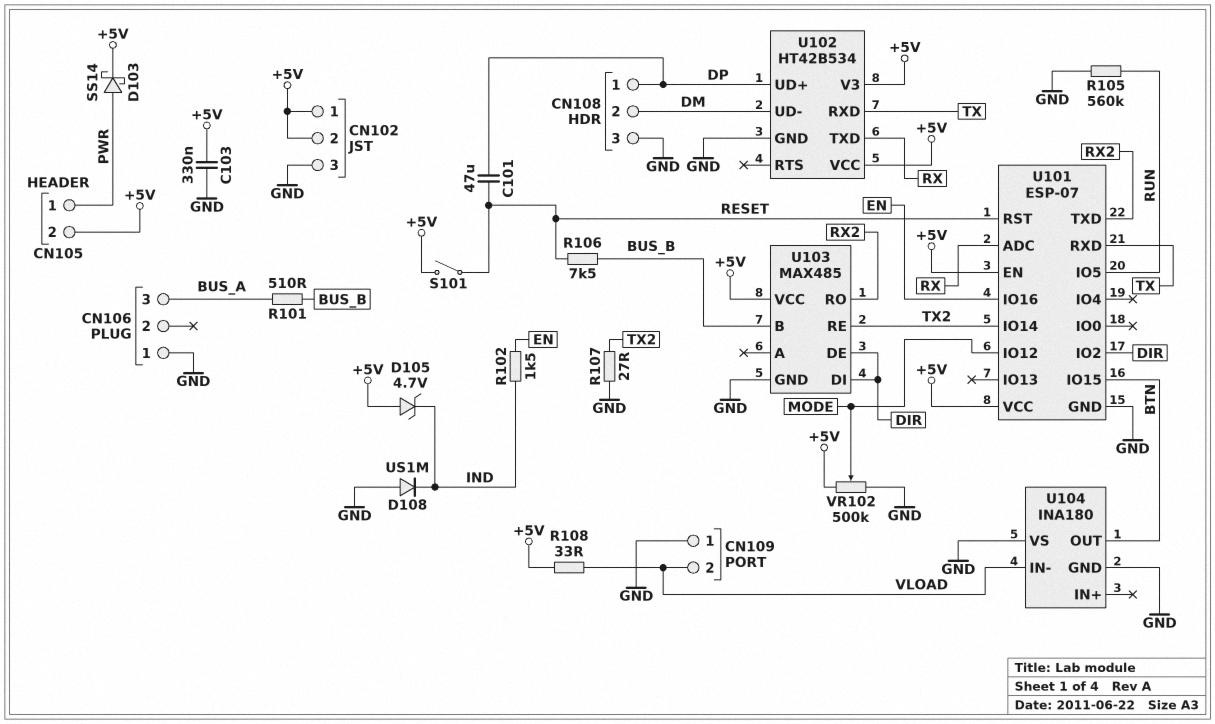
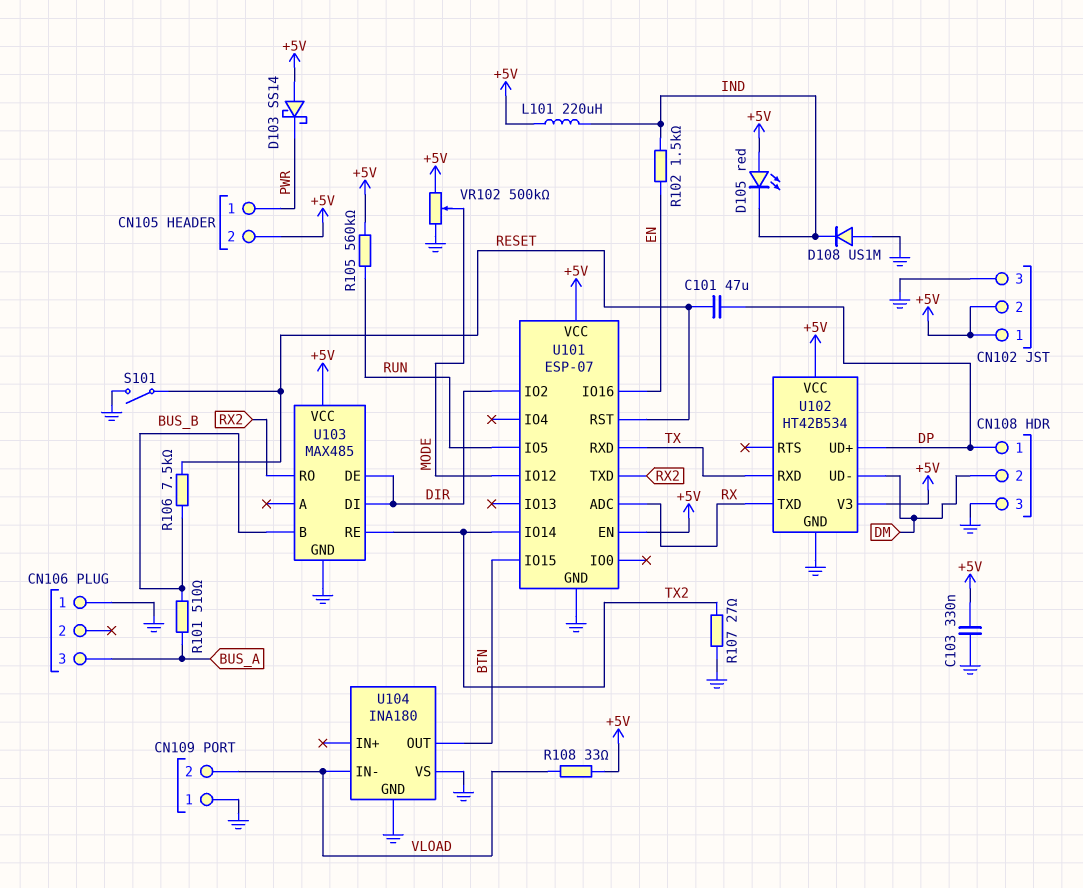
D103: schottky SS14 (A PWR, K +5V) -> schottky SS14 (A +5V, K PWR)
D105: zener 4.7V (A +5V, K IND) -> LED red (A +5V, K IND)
L101: none -> 220uH (+5V, IND)
R105: 560k (GND, RUN) -> 560k (+5V, RUN)
S101: switch (+5V, RESET) -> switch (GND, RESET)

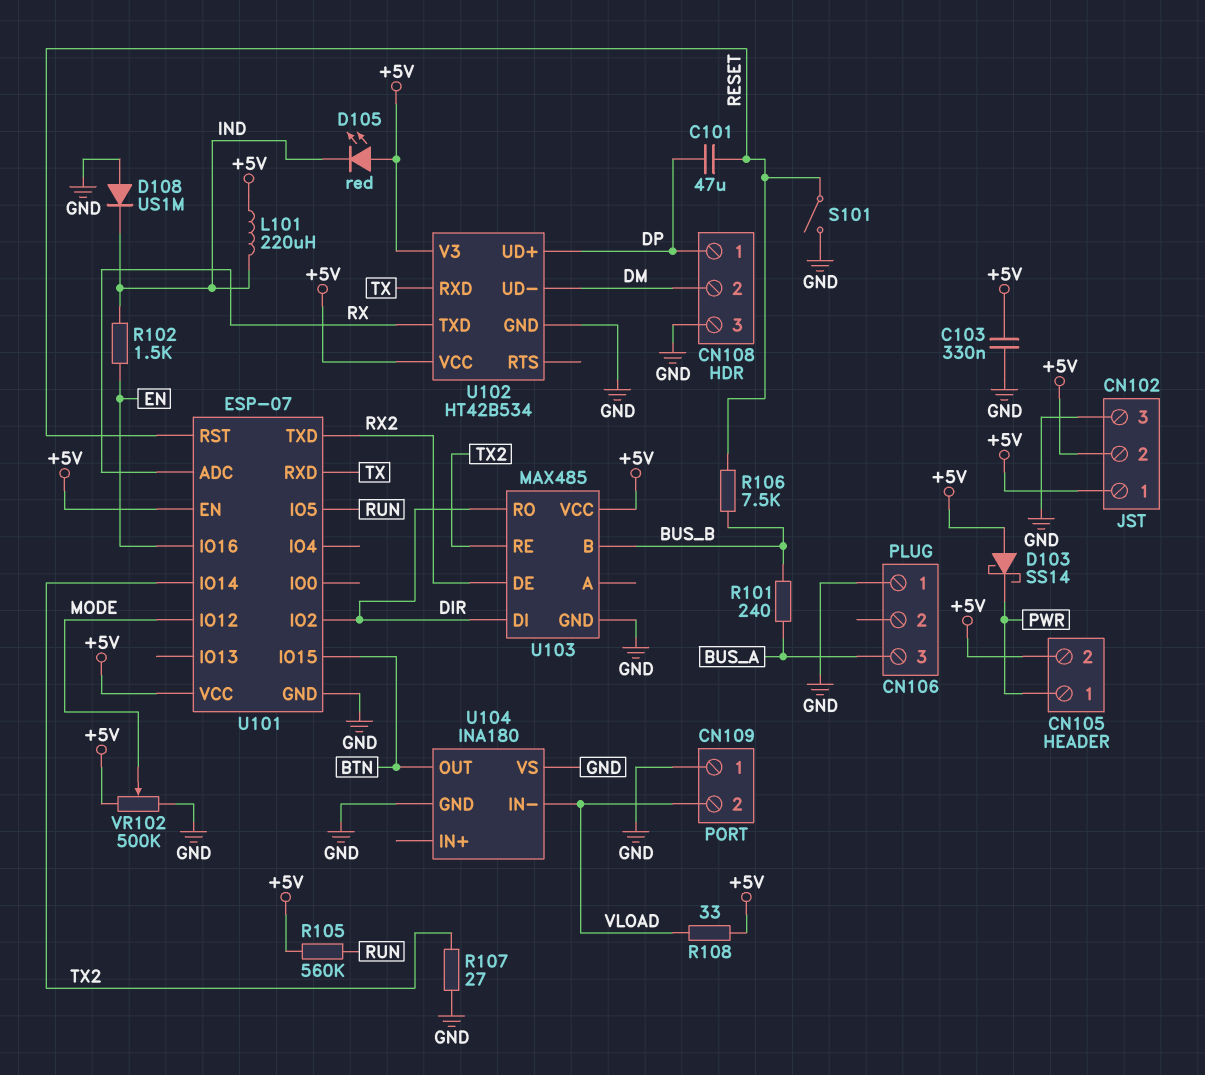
R101: 510 (BUS_A, BUS_B) -> 240 (BUS_A, BUS_B)
U103 pin DE: DIR -> RX2
U103 pin RO: RX2 -> DIR

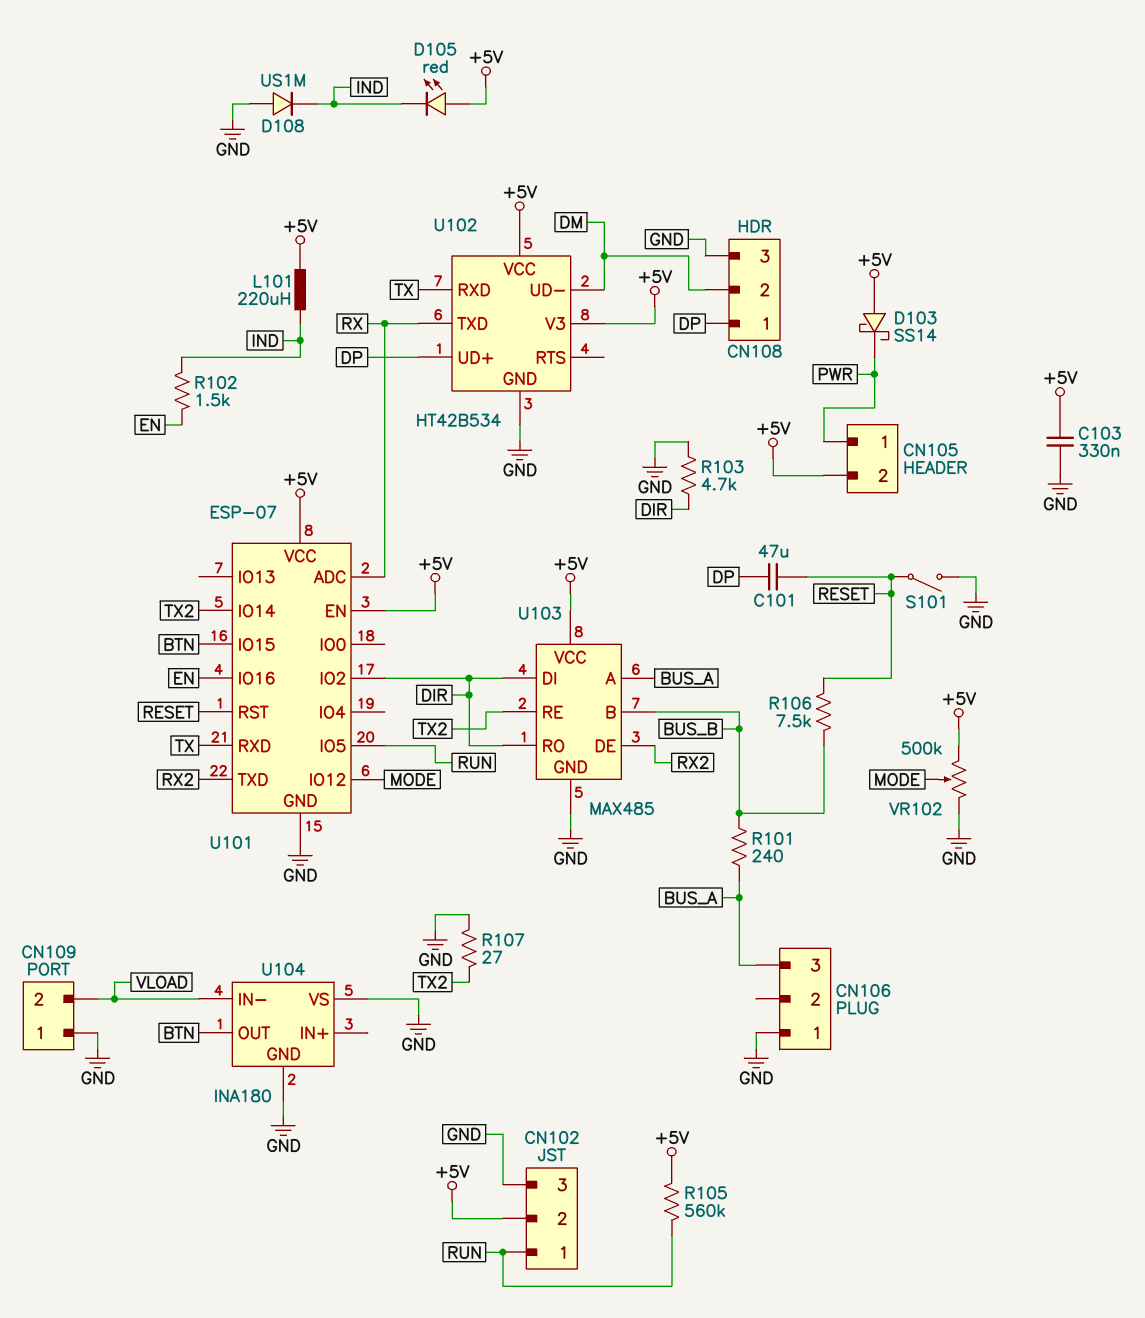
CN102 pin 1: +5V -> RUN
R103: none -> 4.7k (DIR, GND)
R108: 33 (+5V, VLOAD) -> none
U103 pin A: none -> BUS_A

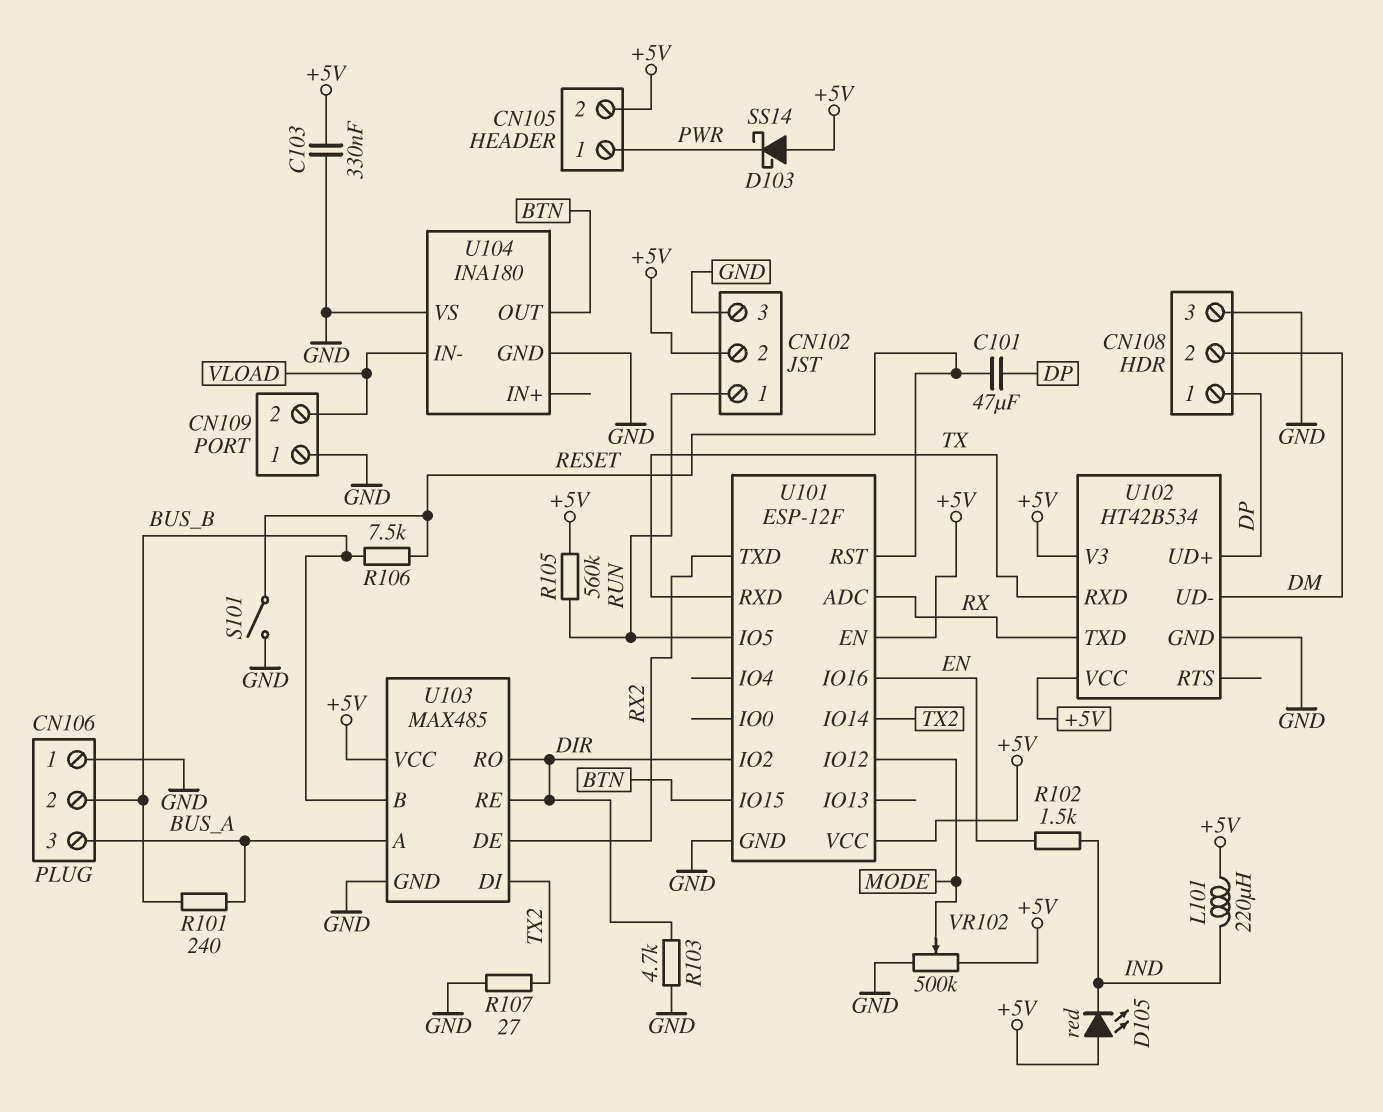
CN106 pin 2: none -> BUS_B
D108: diode US1M (A GND, K IND) -> none
U101: ESP-07 -> ESP-12F
U103 pin DI: DIR -> TX2
U103 pin RE: TX2 -> DIR

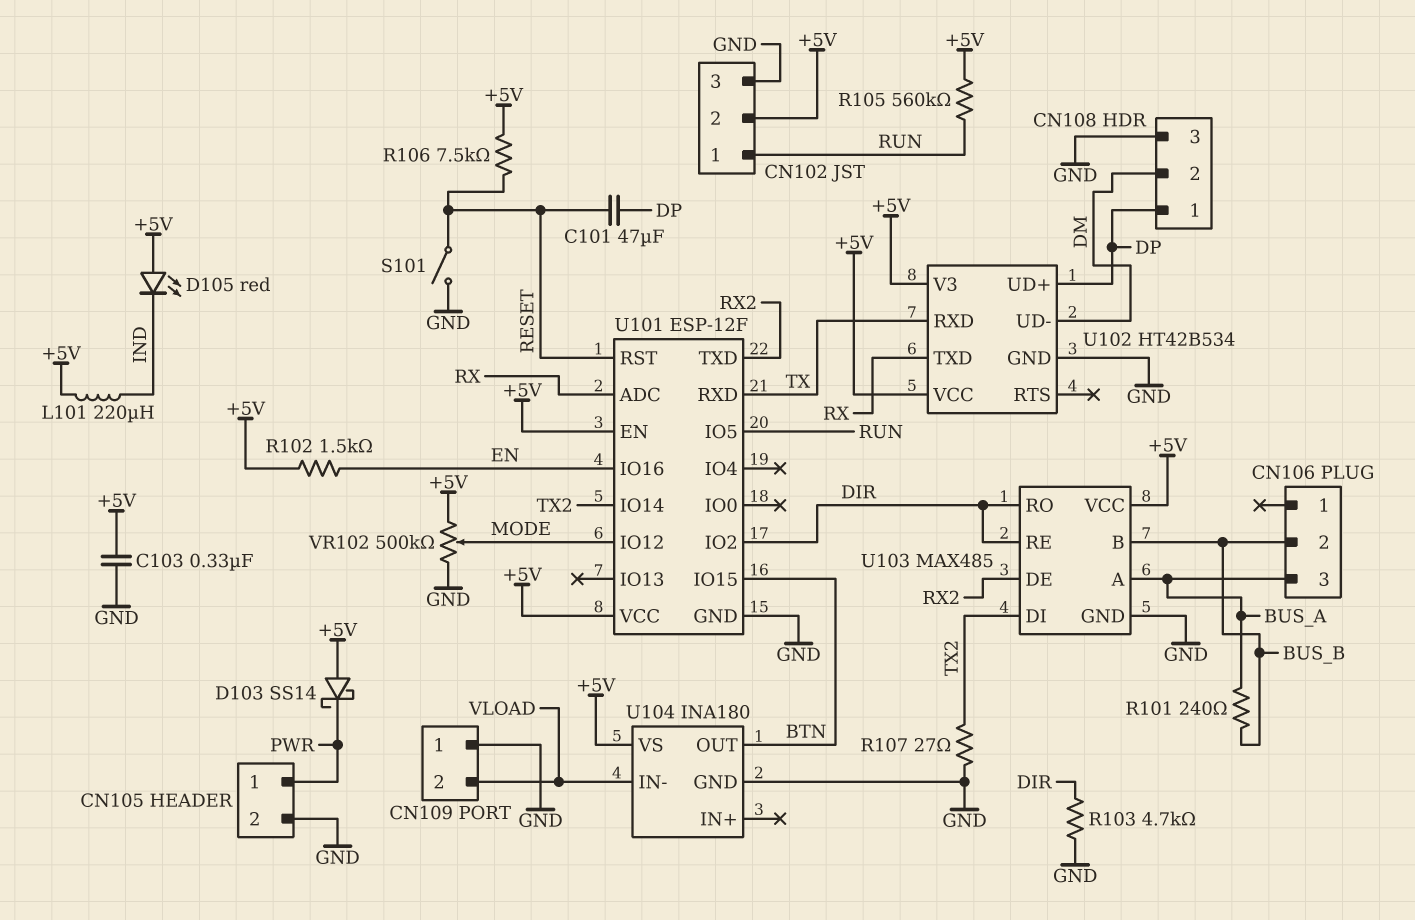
CN105 pin 2: +5V -> GND
CN106 pin 1: GND -> none
R102: 1.5k (EN, IND) -> 1.5k (+5V, EN)
R106: 7.5k (BUS_B, RESET) -> 7.5k (+5V, RESET)
U104 pin VS: GND -> +5V

